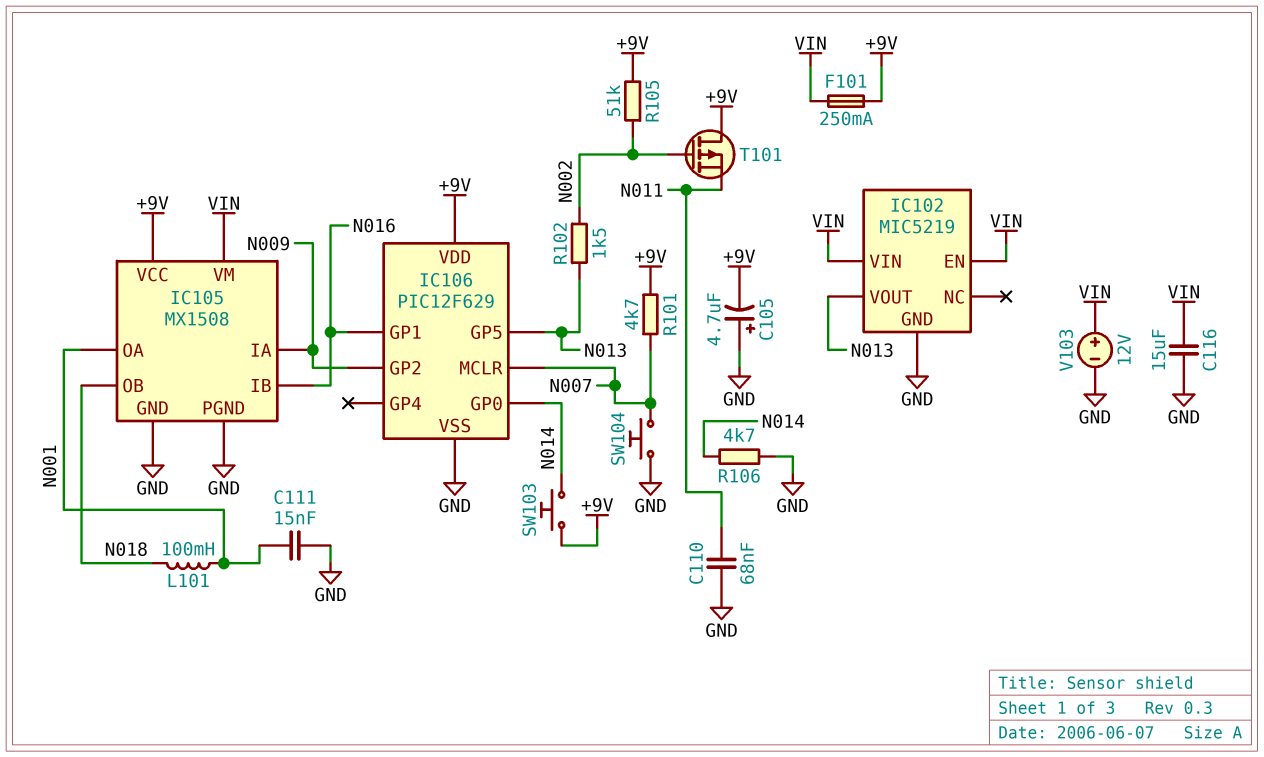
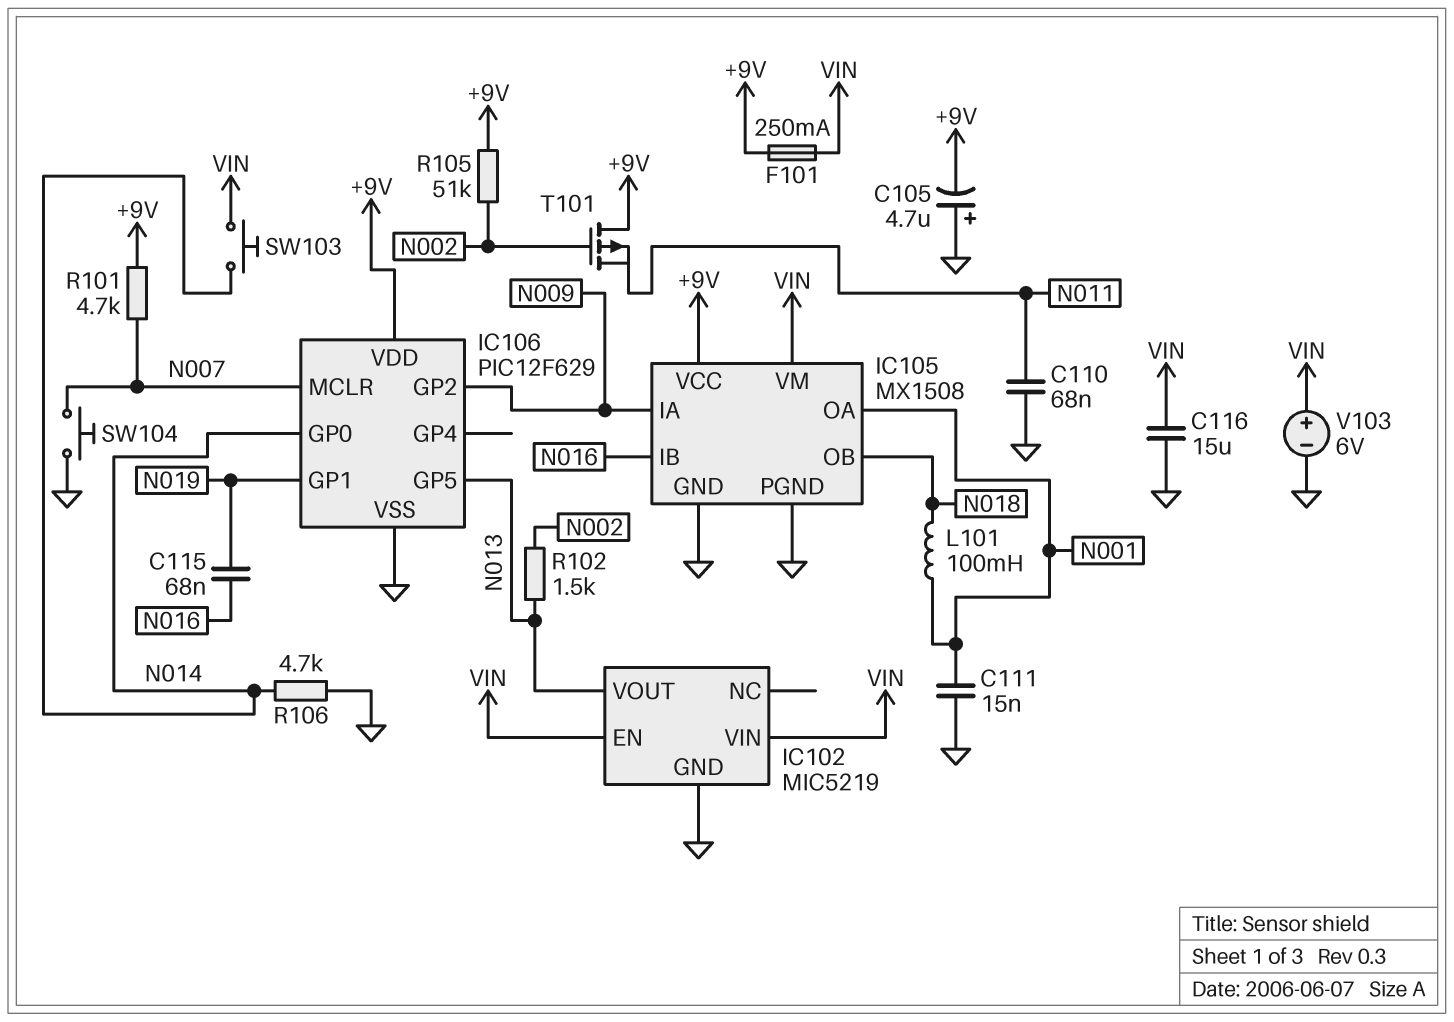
C115: none -> 68nF (N016, N019)
IC106 pin GP1: N016 -> N019
SW103: button (+9V, N014) -> button (N014, VIN)
V103: 12V (plus VIN, minus GND) -> 6V (plus VIN, minus GND)

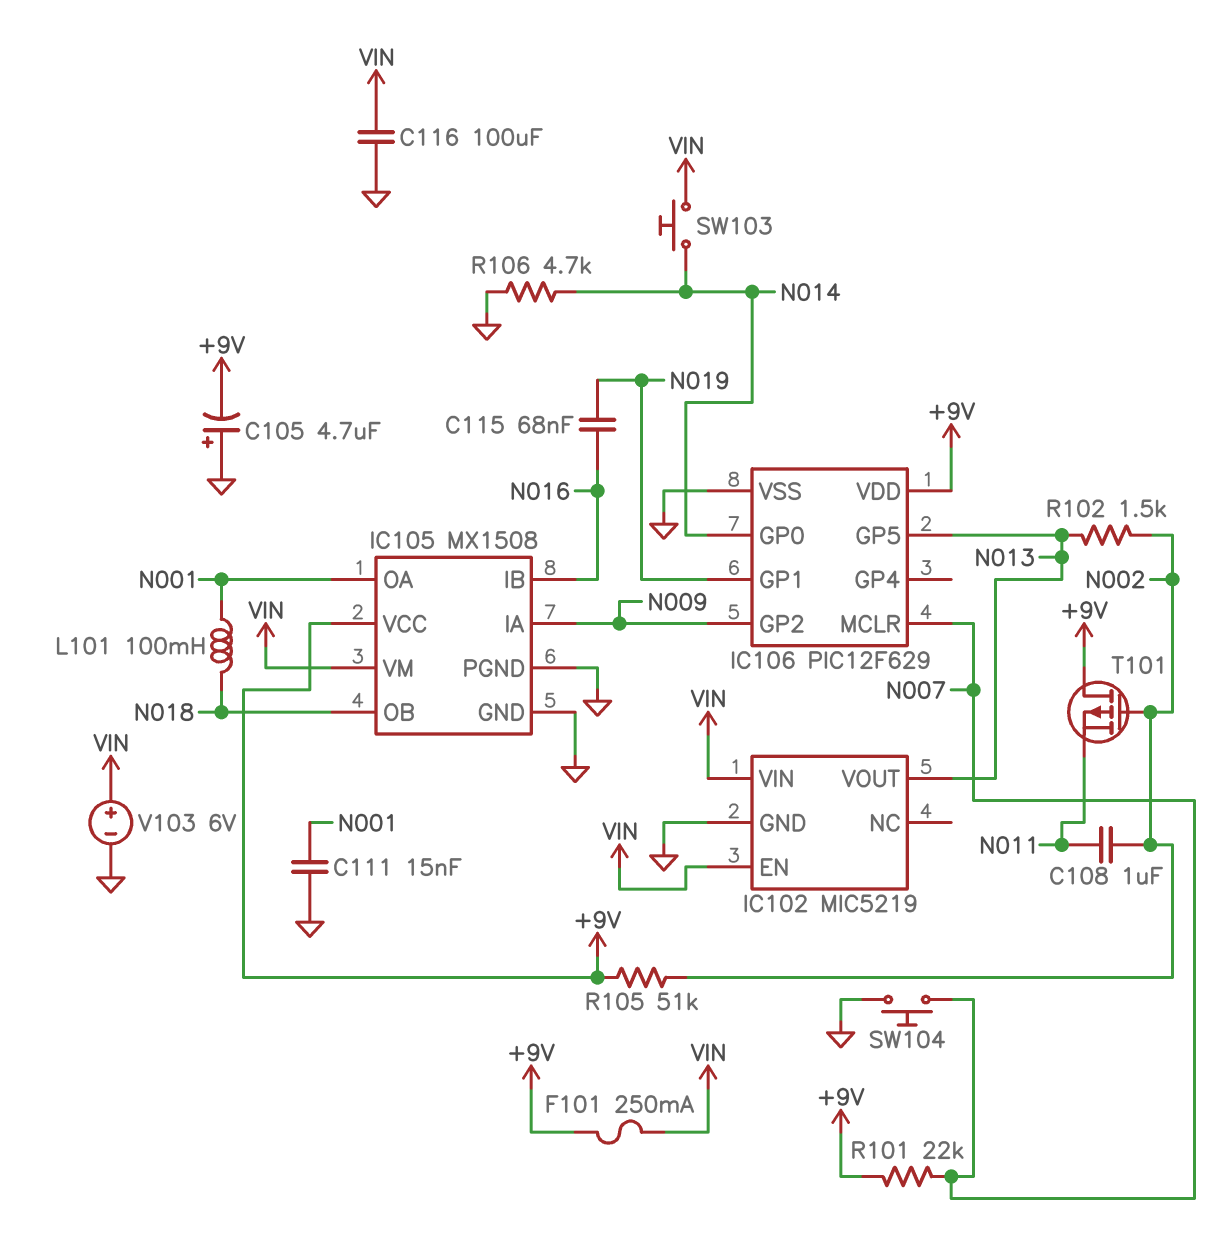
C108: none -> 1uF (N002, N011)
C110: 68nF (GND, N011) -> none
C116: 15uF (GND, VIN) -> 100uF (GND, VIN)
R101: 4.7k (+9V, N007) -> 22k (+9V, N007)

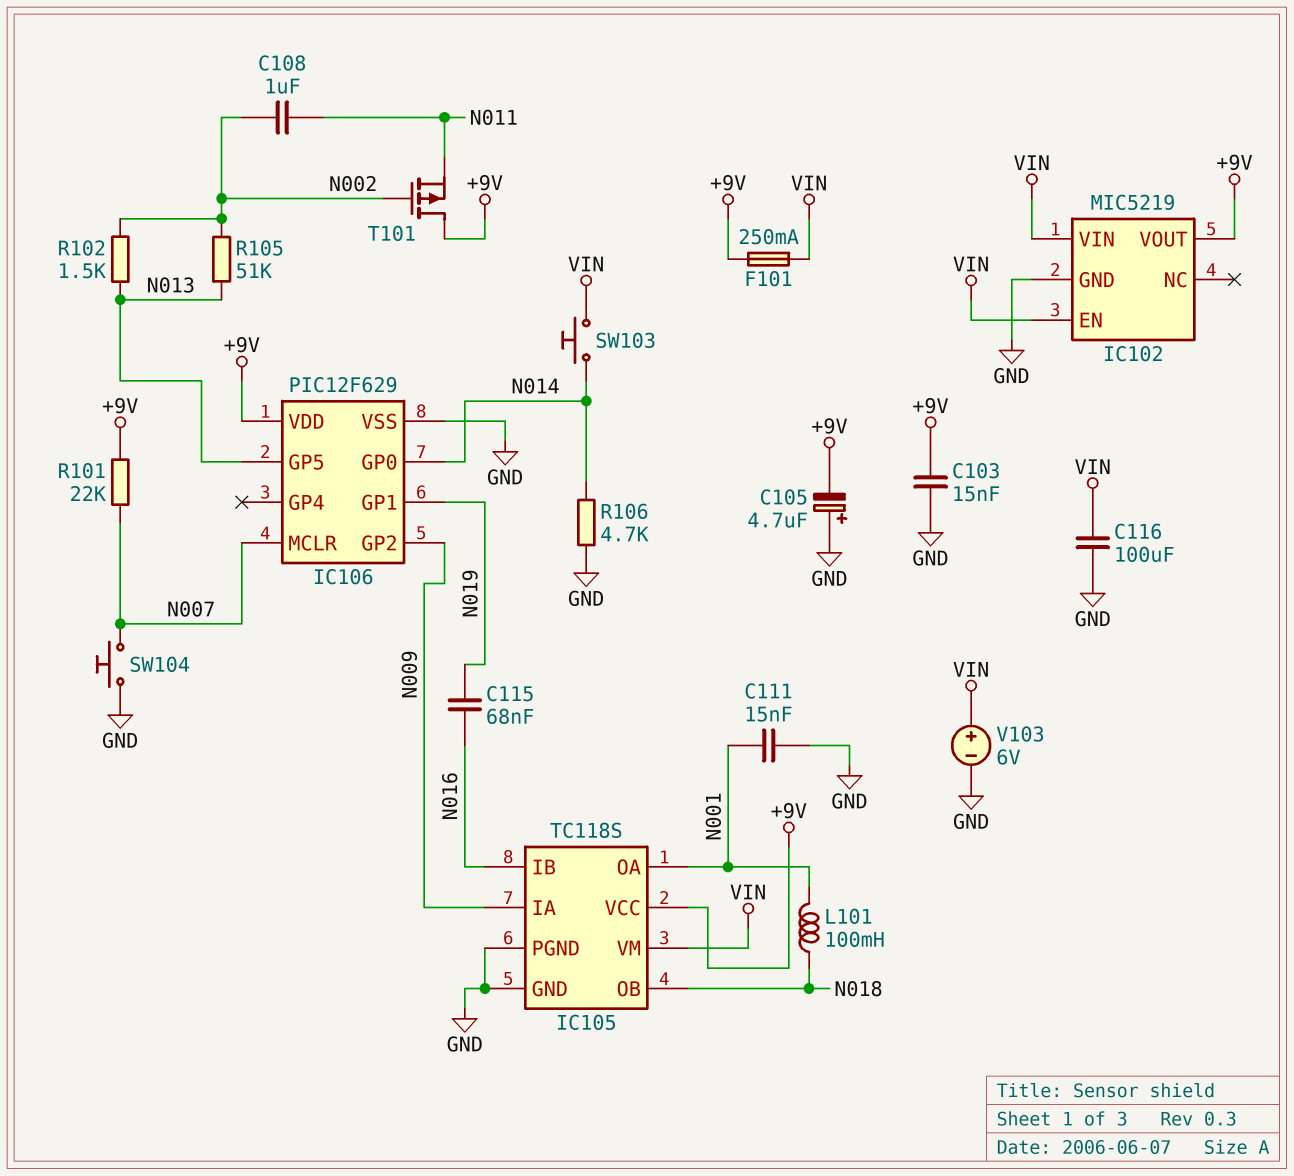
C103: none -> 15nF (+9V, GND)
IC102 pin VOUT: N013 -> +9V
IC105: MX1508 -> TC118S
R105: 51k (+9V, N002) -> 51k (N002, N013)

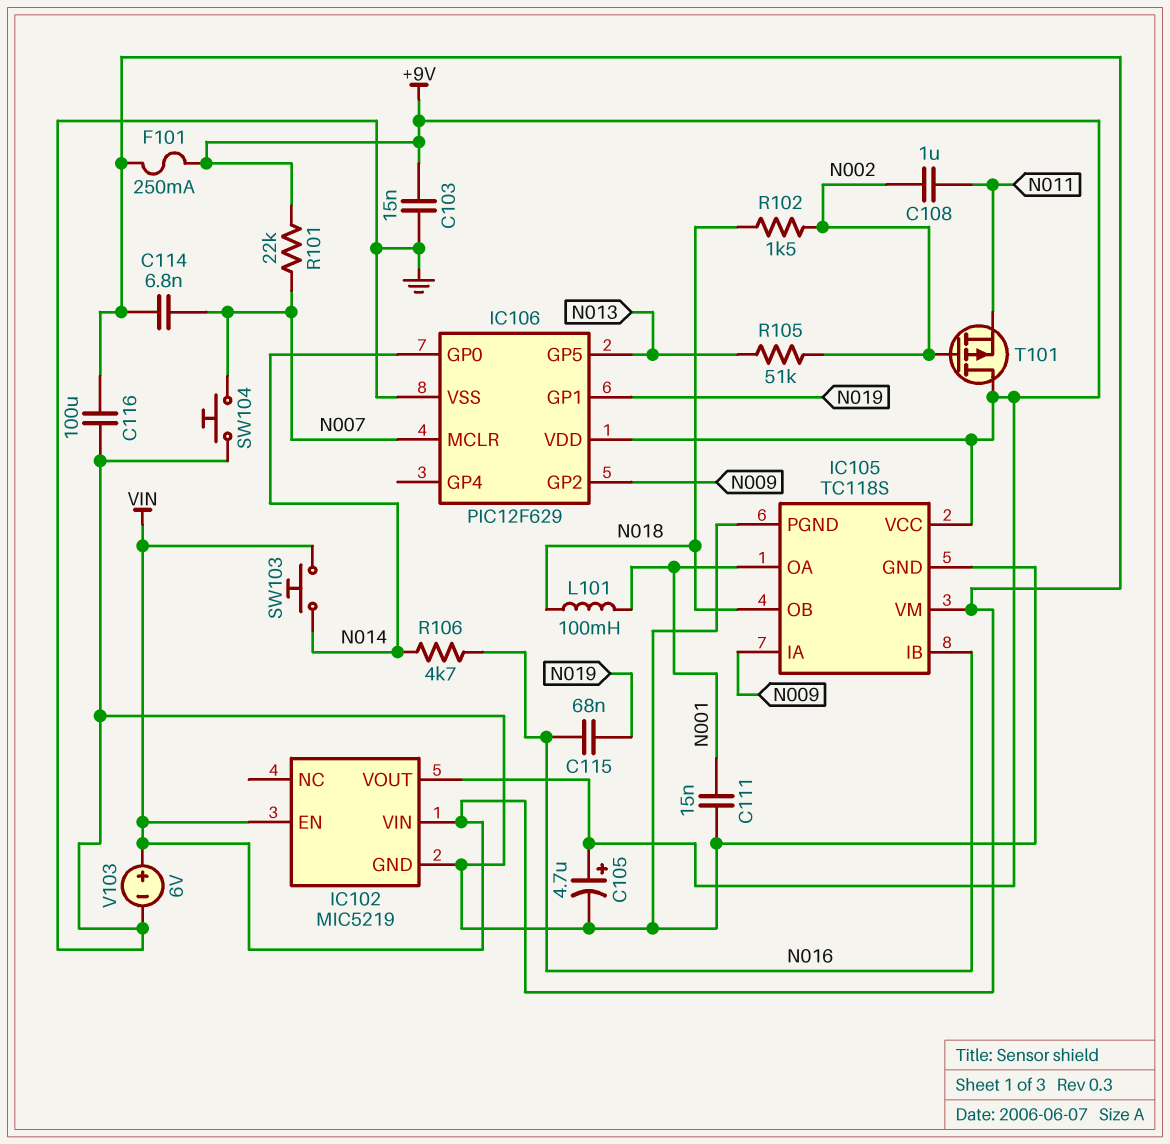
C105: 4.7uF (plus GND, minus +9V) -> 4.7uF (plus +9V, minus GND)
C114: none -> 6.8nF (N007, VIN)
R102: 1.5k (N002, N013) -> 1.5k (N002, N018)
R106: 4.7k (GND, N014) -> 4.7k (N014, N016)

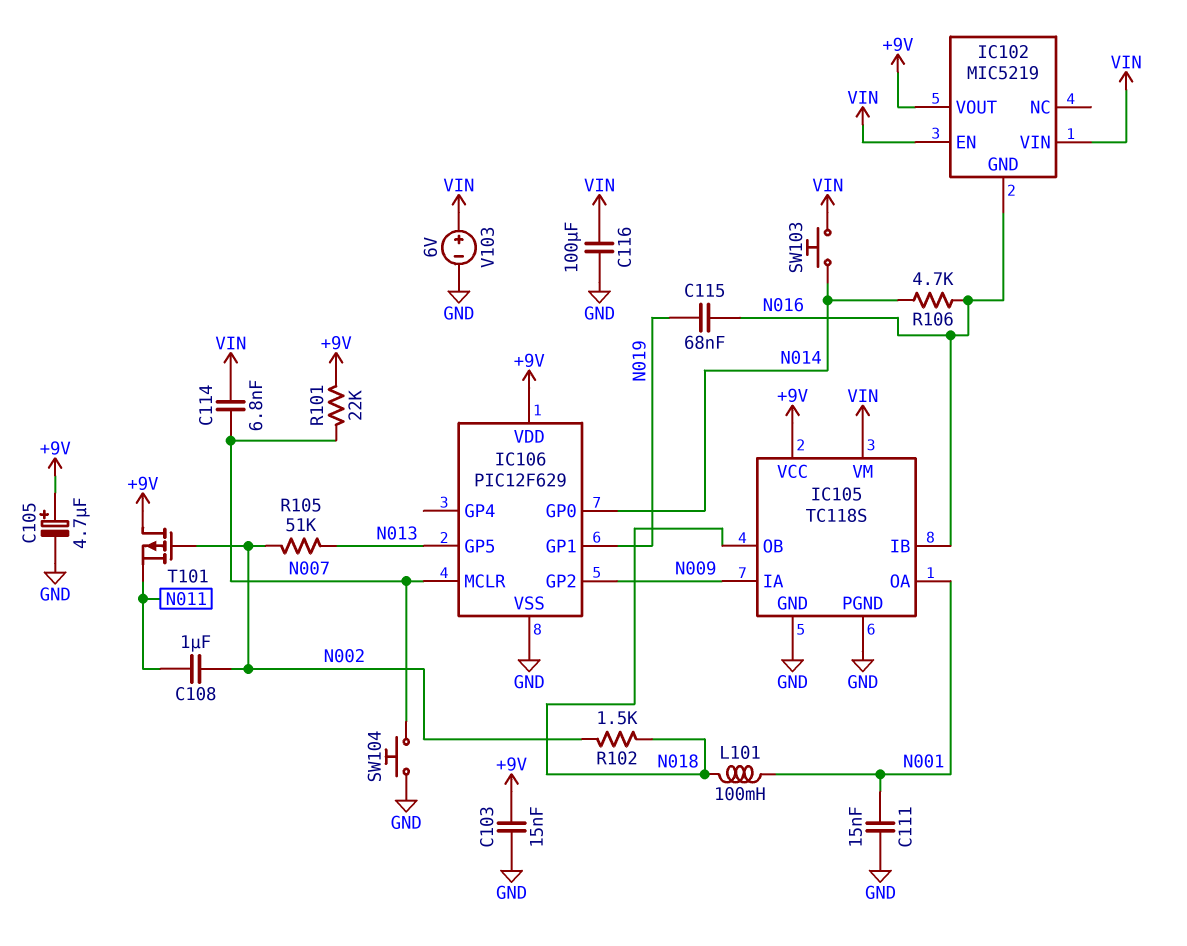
F101: 250mA (+9V, VIN) -> none
IC102 pin GND: GND -> N016

